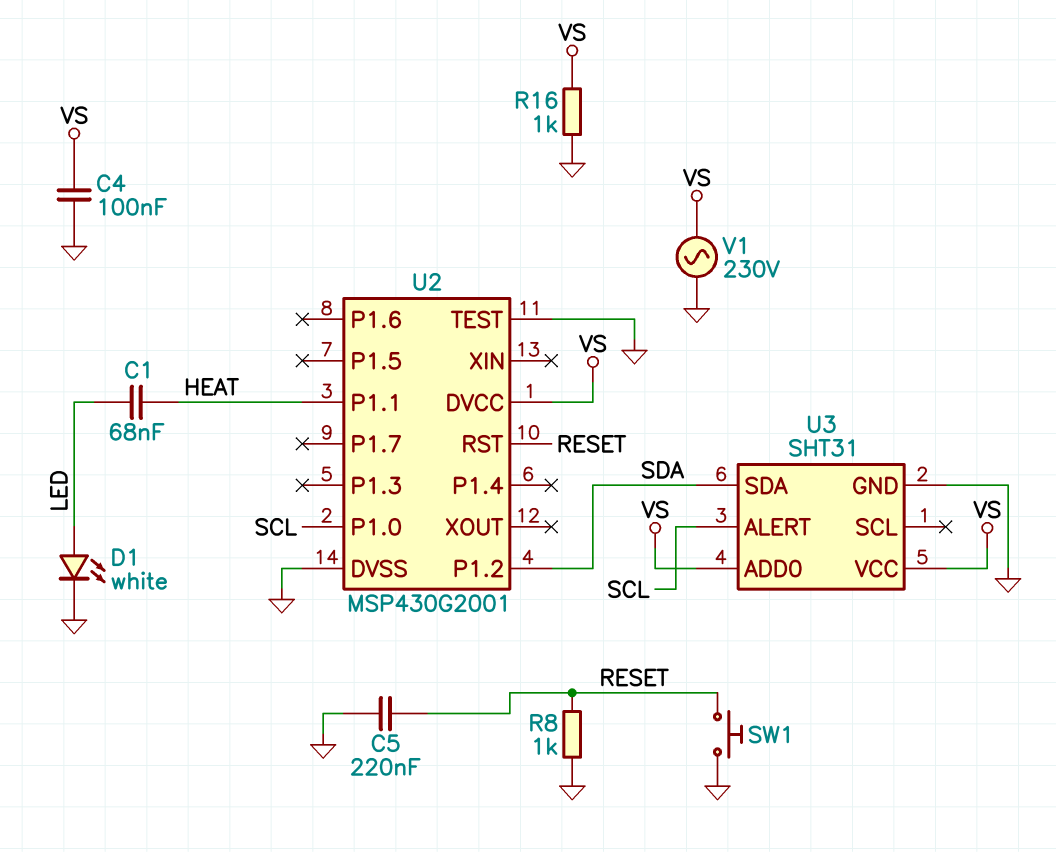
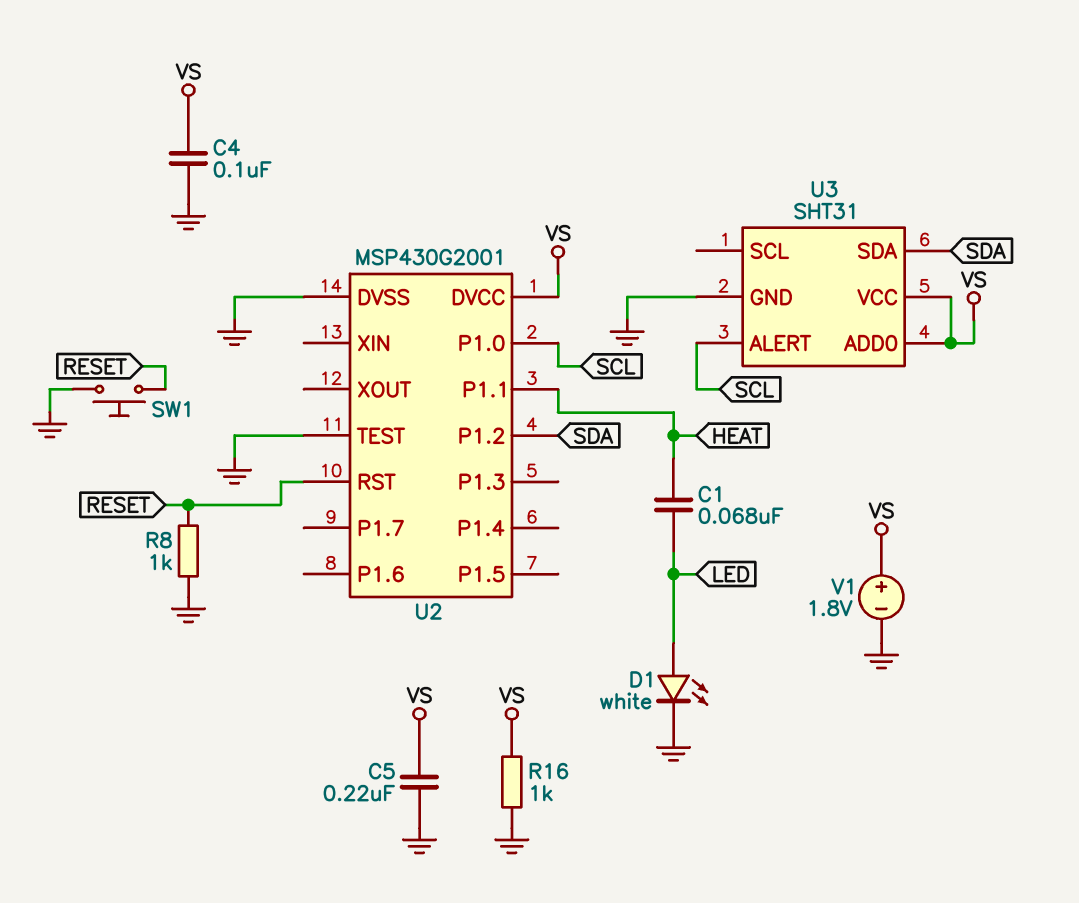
C5: 220nF (GND, RESET) -> 220nF (GND, VS)
V1: AC 230V (GND, VS) -> 1.8V (plus VS, minus GND)

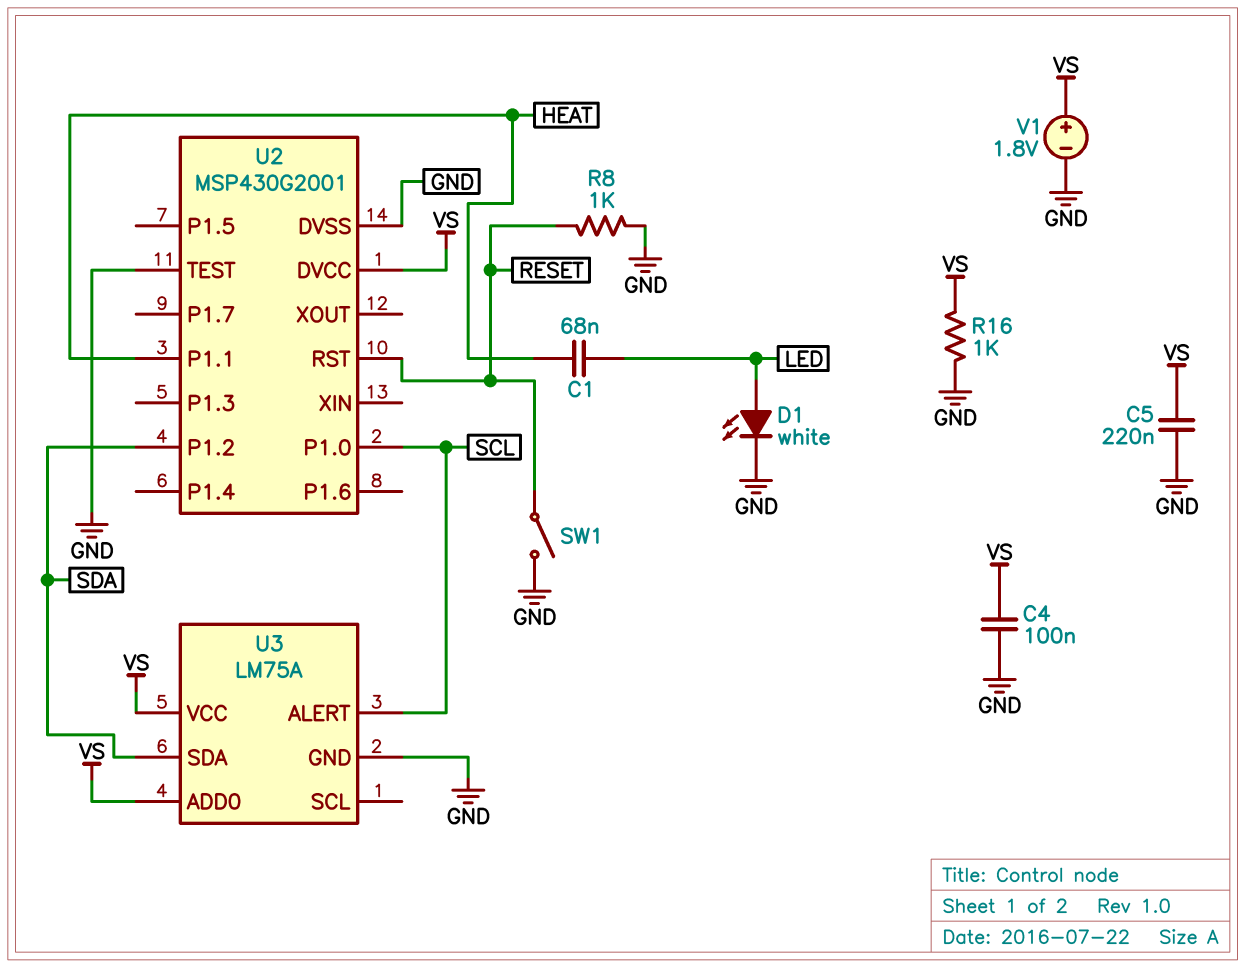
SW1: button (GND, RESET) -> switch (GND, RESET)
U3: SHT31 -> LM75A

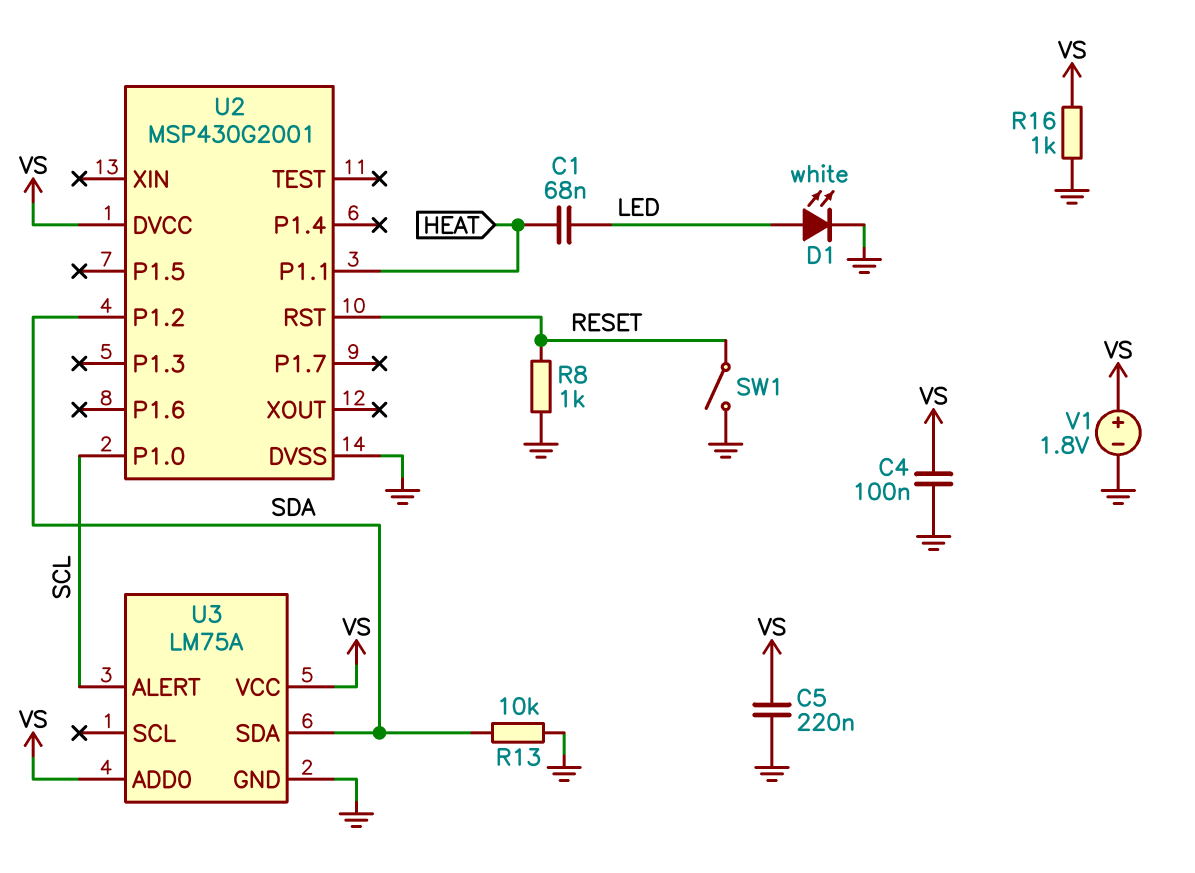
R13: none -> 10k (GND, SDA)
U2 pin TEST: GND -> none

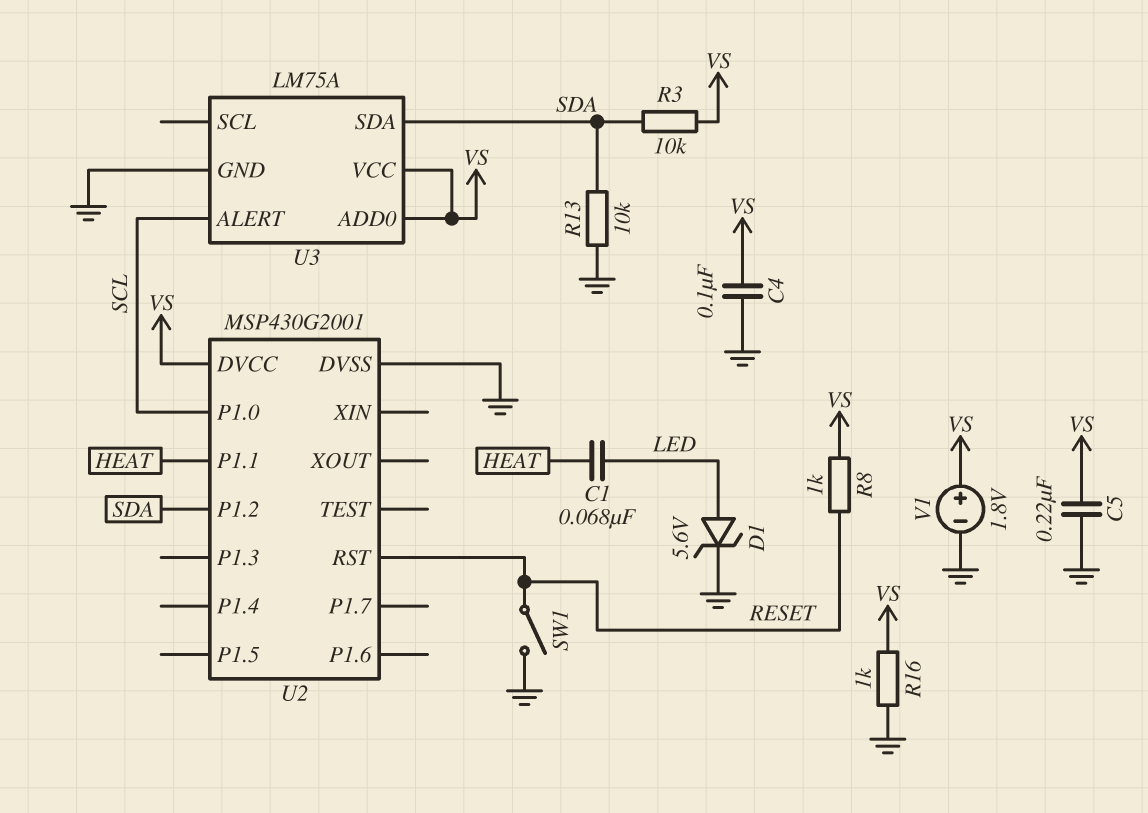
D1: LED white (A LED, K GND) -> zener 5.6V (A LED, K GND)
R3: none -> 10k (SDA, VS)
R8: 1k (GND, RESET) -> 1k (RESET, VS)

